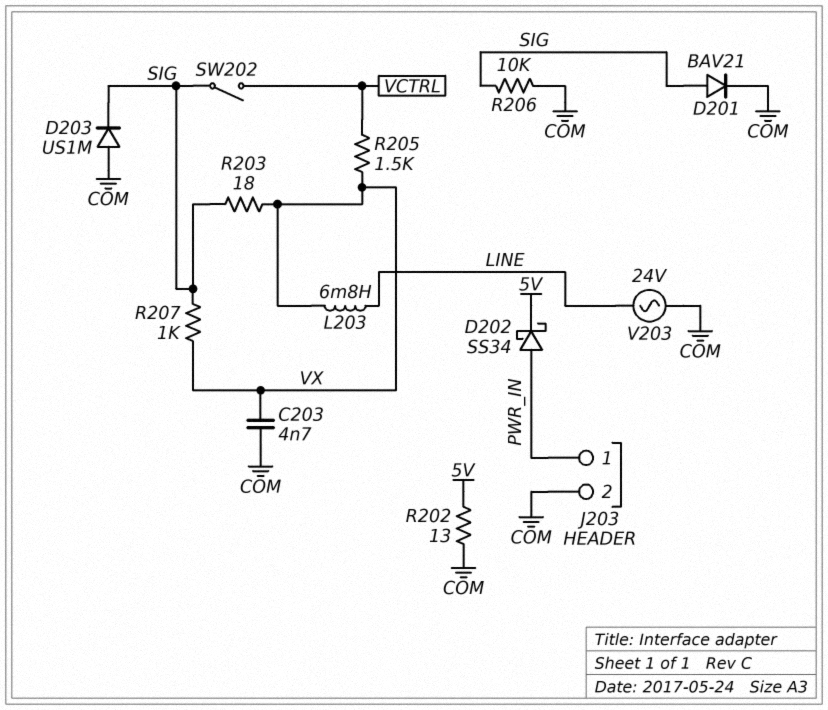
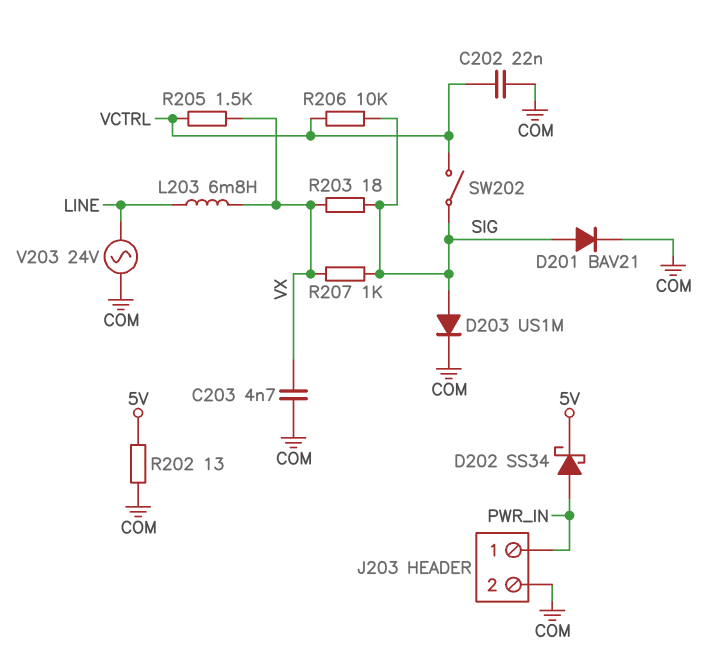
C202: none -> 22nF (COM, VCTRL)
D203: diode US1M (A COM, K SIG) -> diode US1M (A SIG, K COM)
R206: 10k (COM, SIG) -> 10k (SIG, VCTRL)

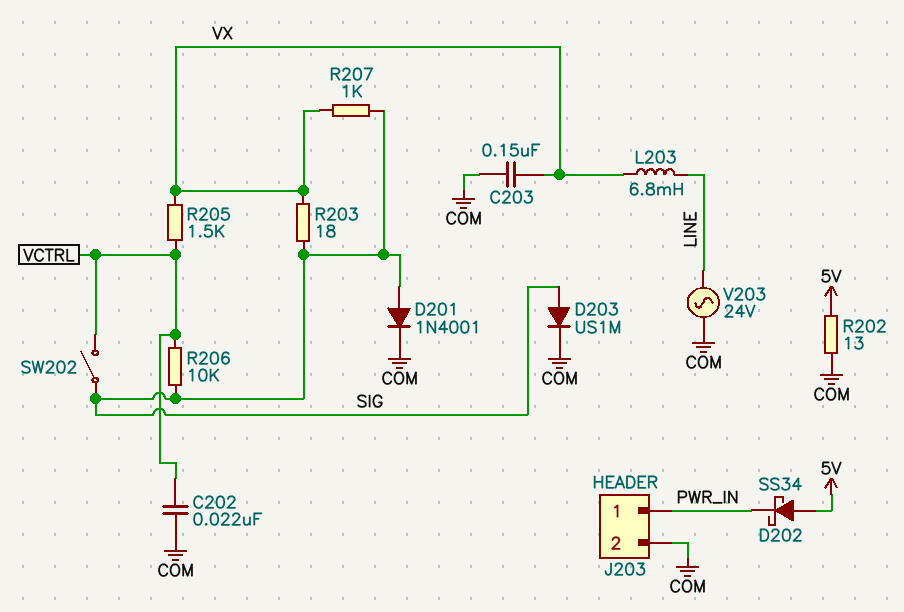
C203: 4.7nF (COM, VX) -> 150nF (COM, VX)
D201: diode BAV21 (A SIG, K COM) -> diode 1N4001 (A SIG, K COM)
D202: schottky SS34 (A PWR_IN, K 5V) -> schottky SS34 (A 5V, K PWR_IN)

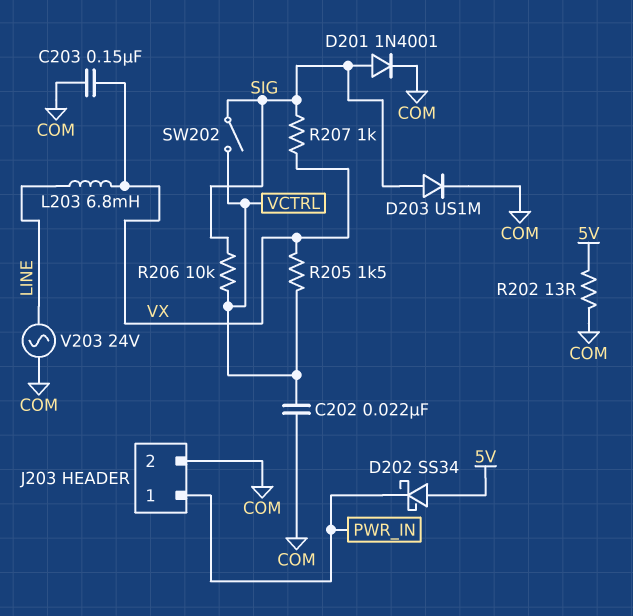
R203: 18 (SIG, VX) -> none

